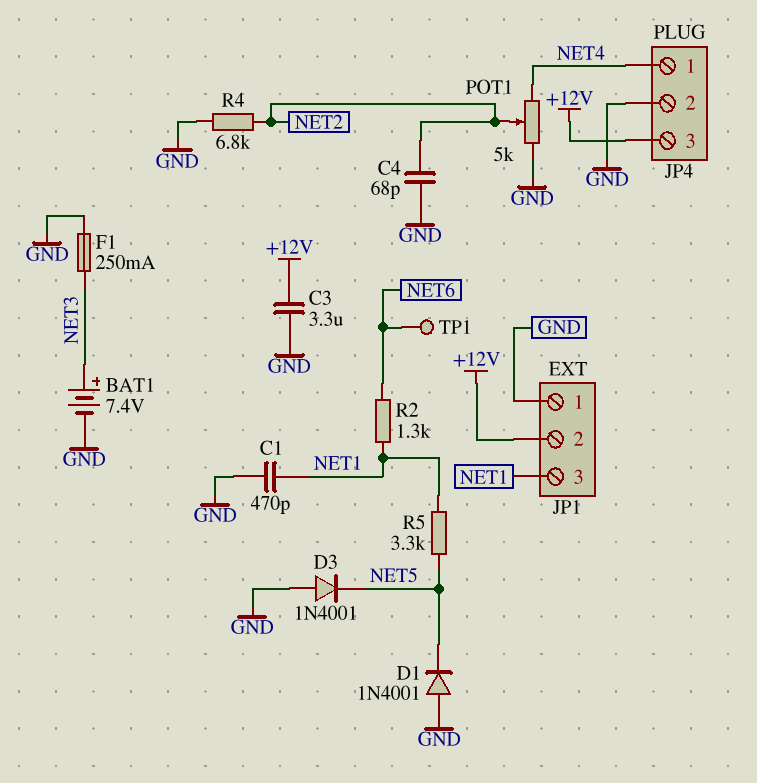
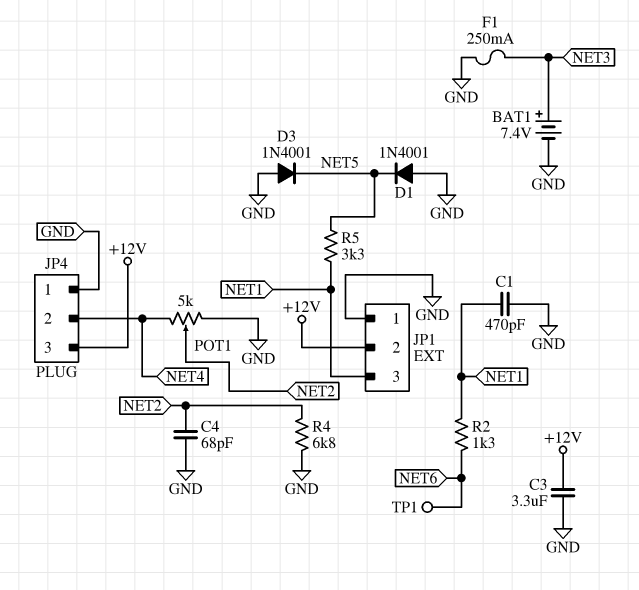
JP4 pin 1: NET4 -> GND
JP4 pin 2: GND -> NET4

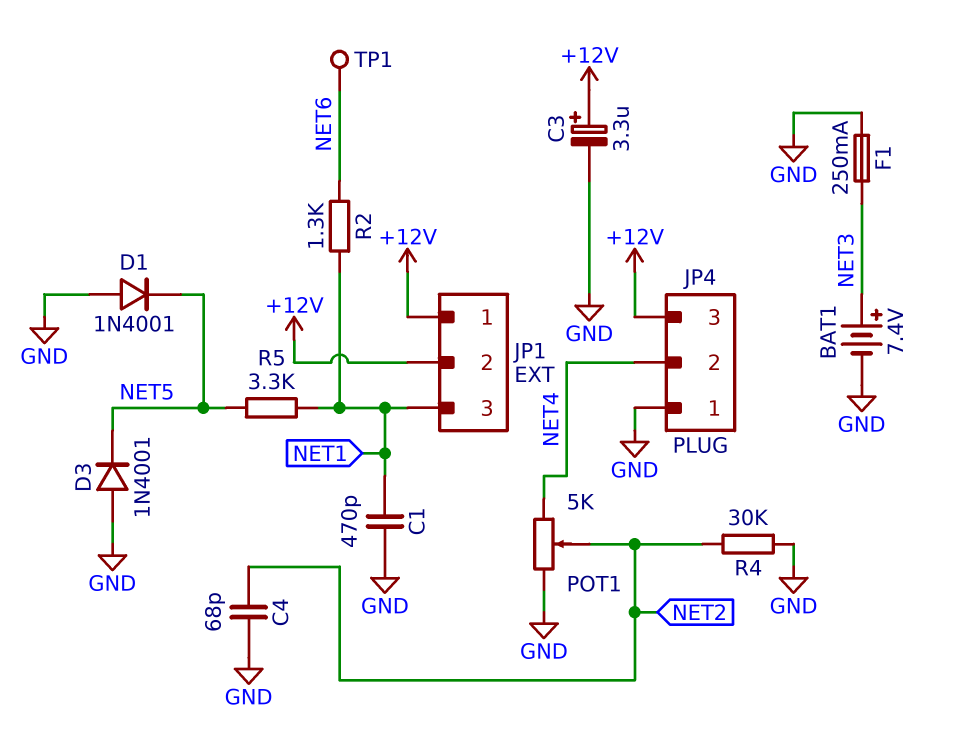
C3: 3.3uF (+12V, GND) -> 3.3uF (plus +12V, minus GND)
JP1 pin 1: GND -> +12V
R4: 6.8k (GND, NET2) -> 30k (GND, NET2)

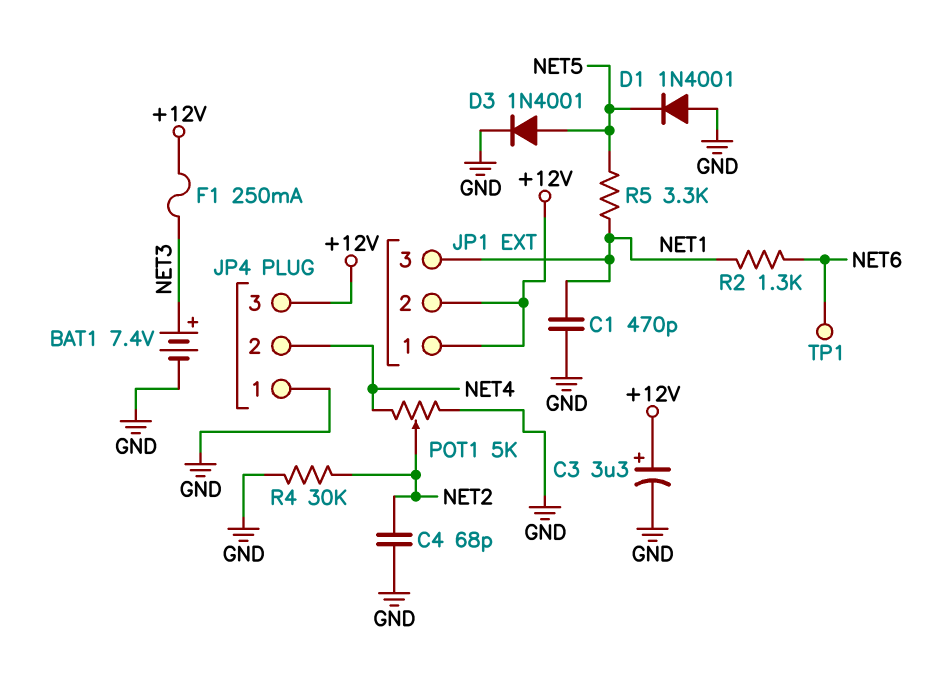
D3: diode 1N4001 (A GND, K NET5) -> diode 1N4001 (A NET5, K GND)
F1: 250mA (GND, NET3) -> 250mA (+12V, NET3)

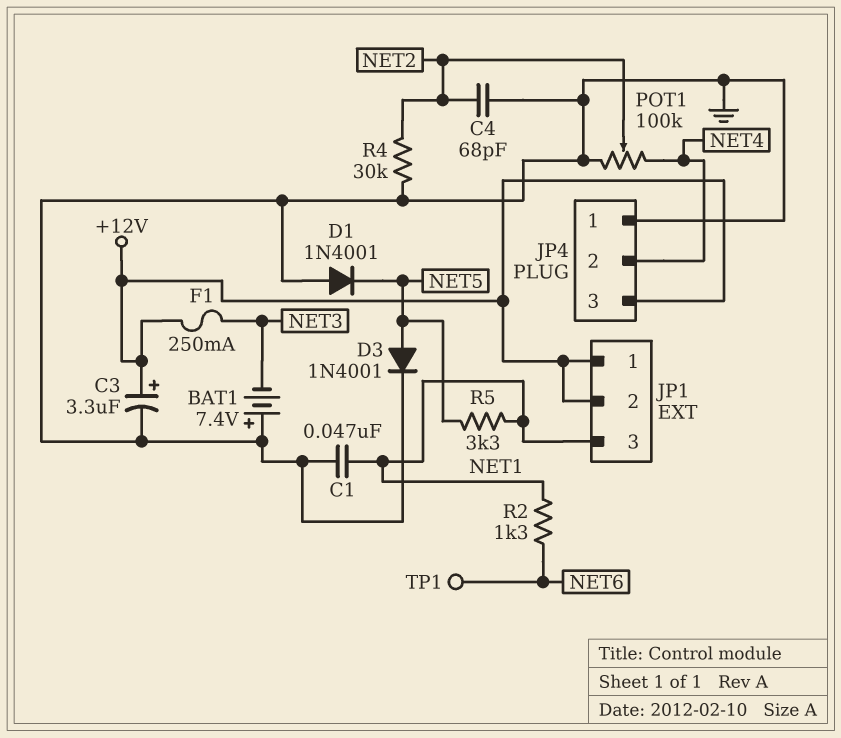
BAT1: 7.4V (plus NET3, minus GND) -> 7.4V (plus GND, minus NET3)
C1: 470pF (GND, NET1) -> 47nF (GND, NET1)
POT1: 5k (GND, NET4, wiper NET2) -> 100k (GND, NET4, wiper NET2)

